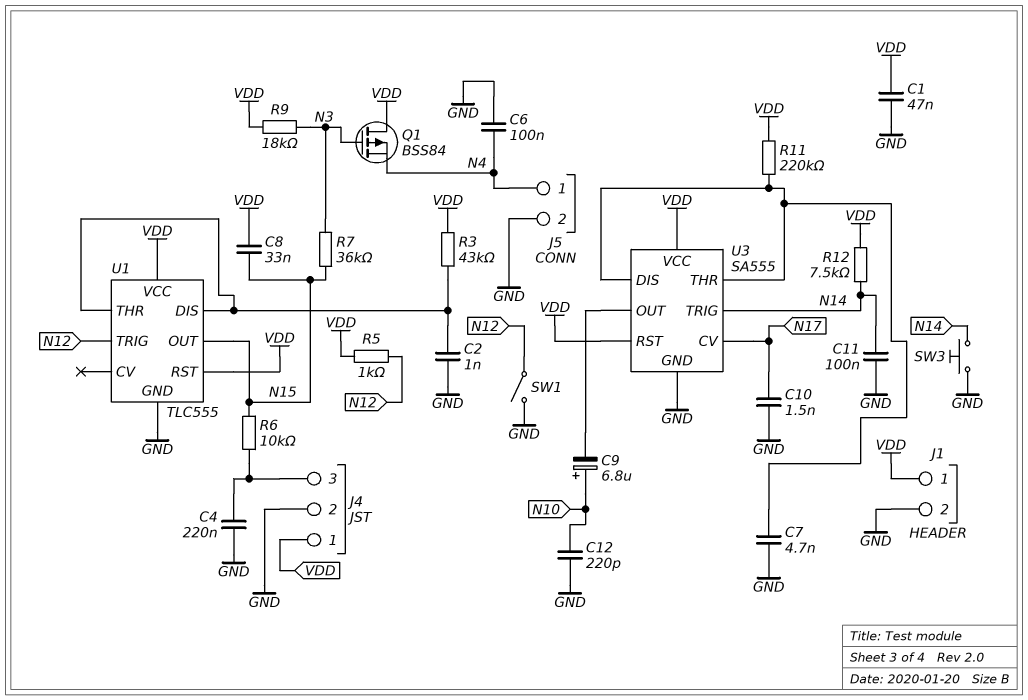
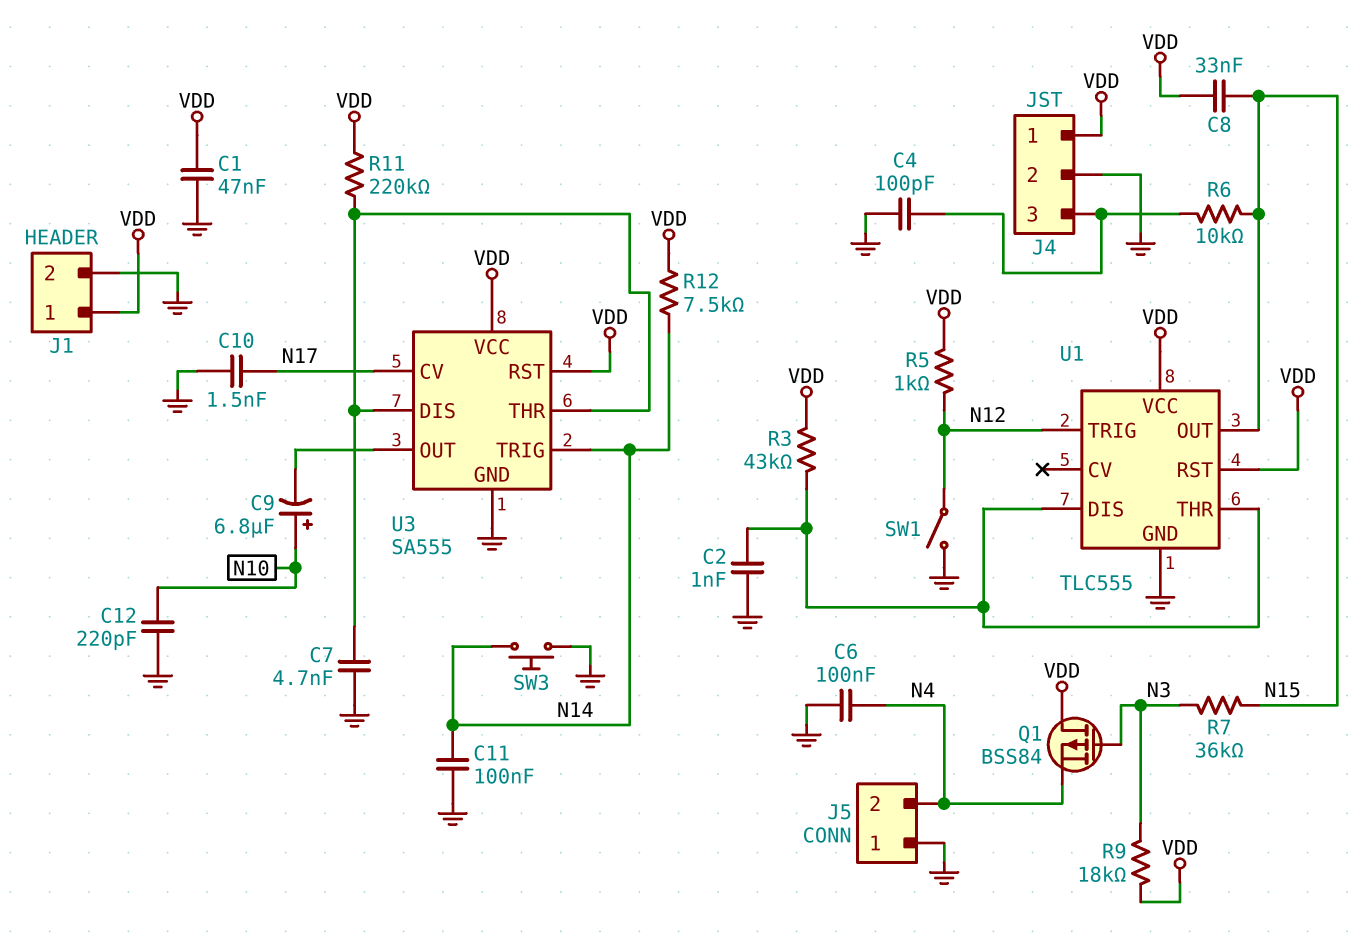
C4: 220nF (GND, J4/3) -> 100pF (GND, J4/3)
J5 pin 1: N4 -> GND
J5 pin 2: GND -> N4

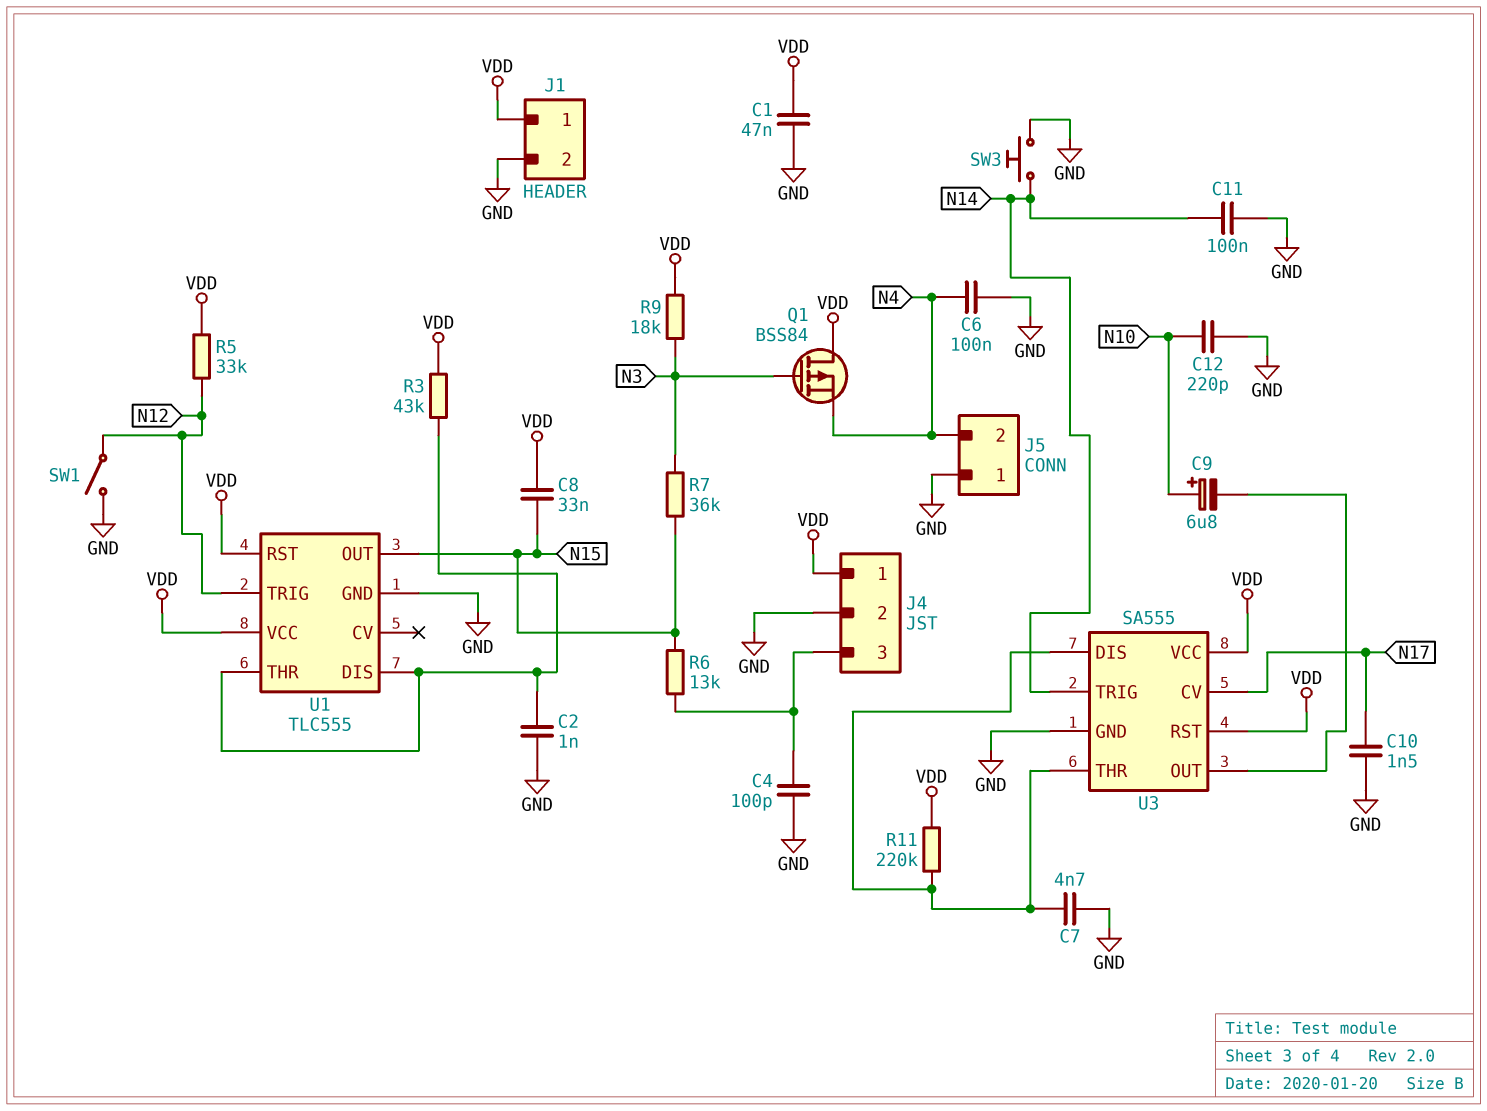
R5: 1k (N12, VDD) -> 33k (N12, VDD)
R6: 10k (J4/3, N15) -> 13k (J4/3, N15)
R12: 7.5k (N14, VDD) -> none

